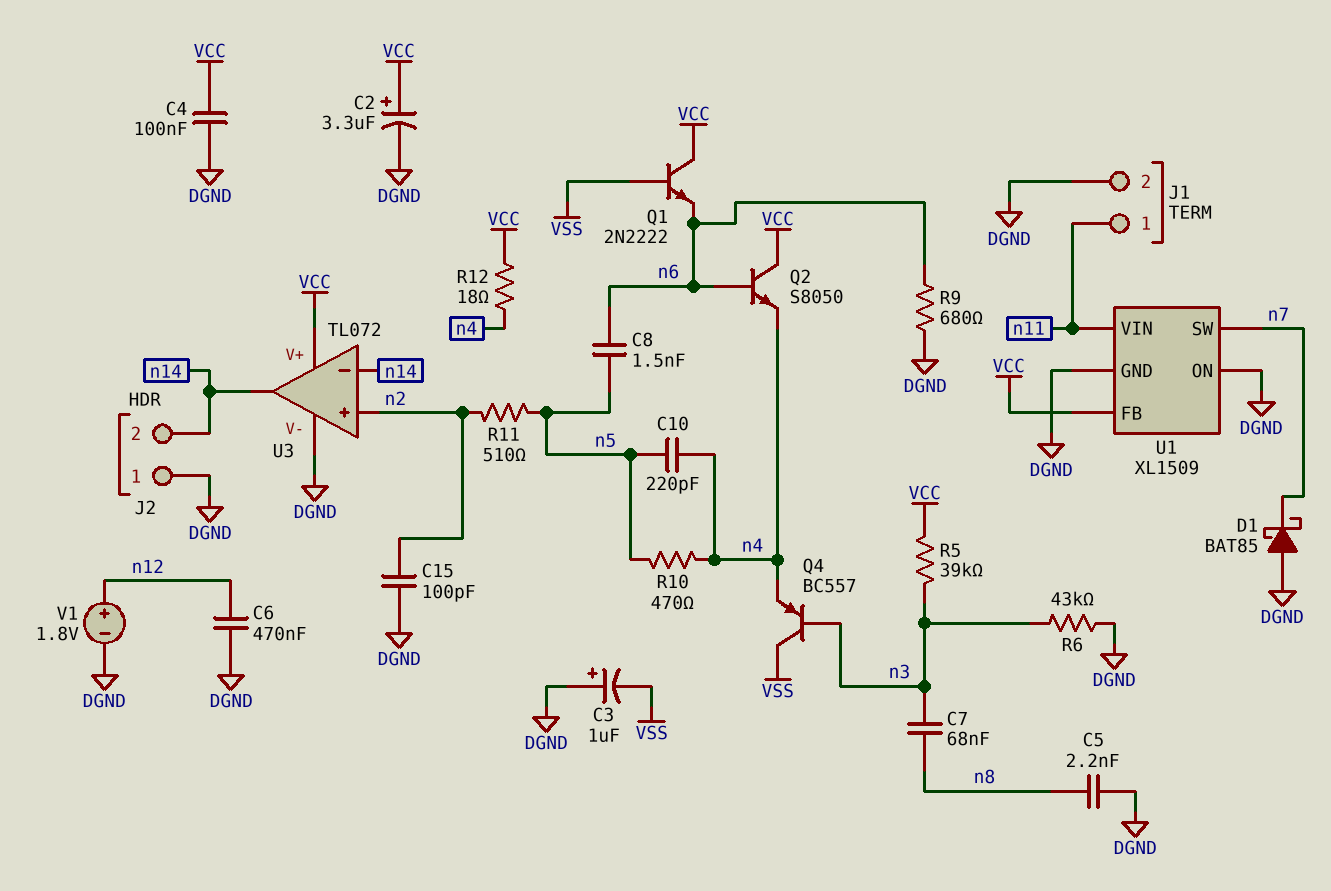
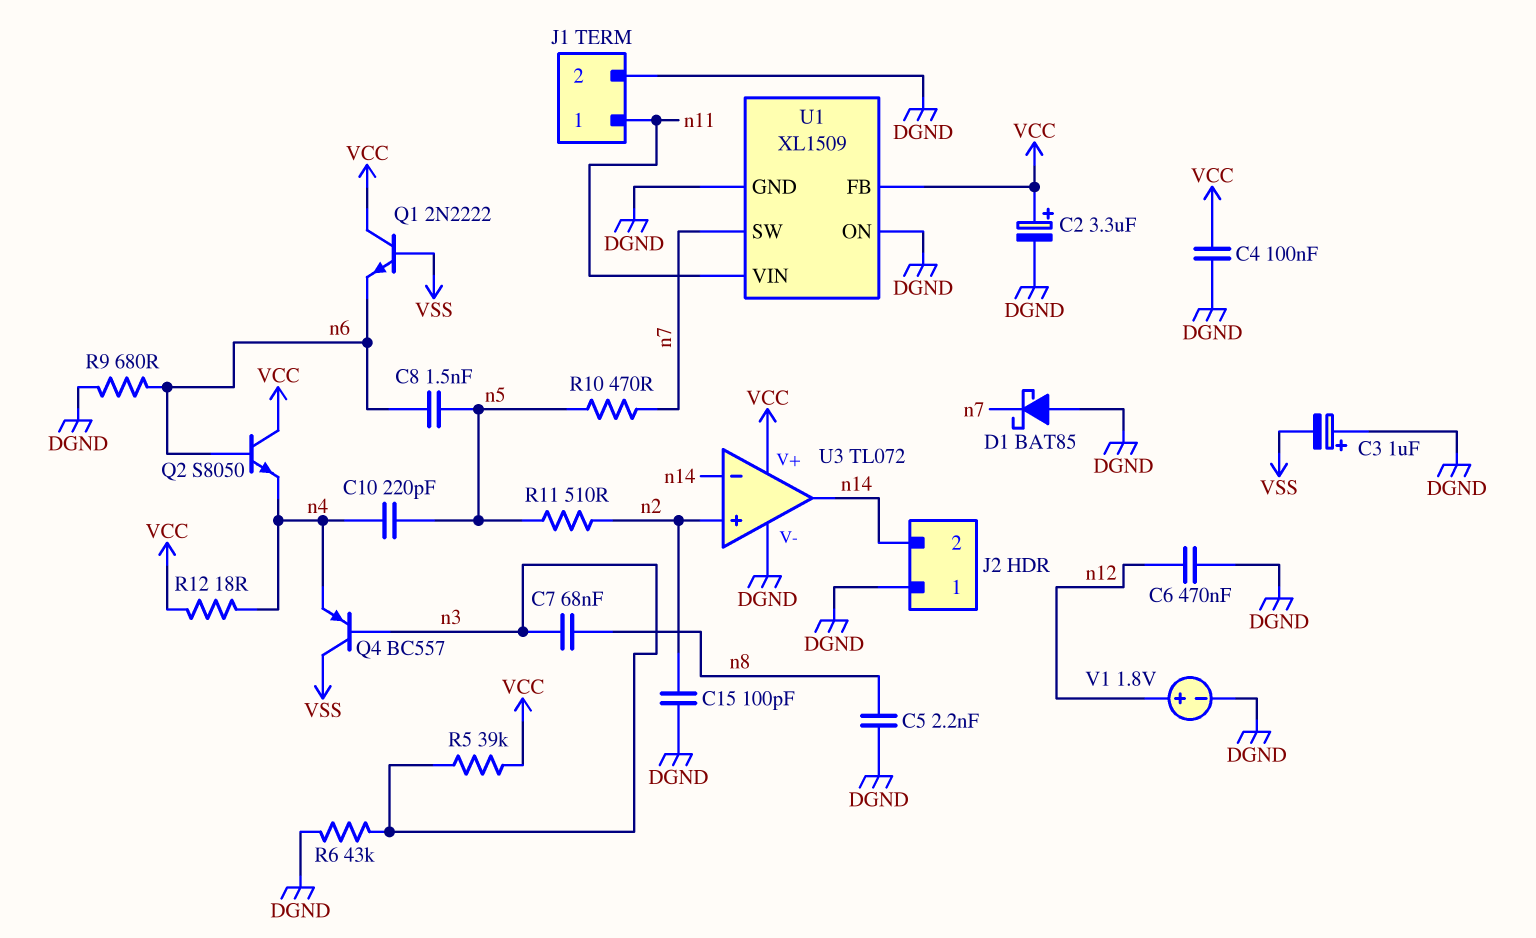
R10: 470 (n4, n5) -> 470 (n5, n7)

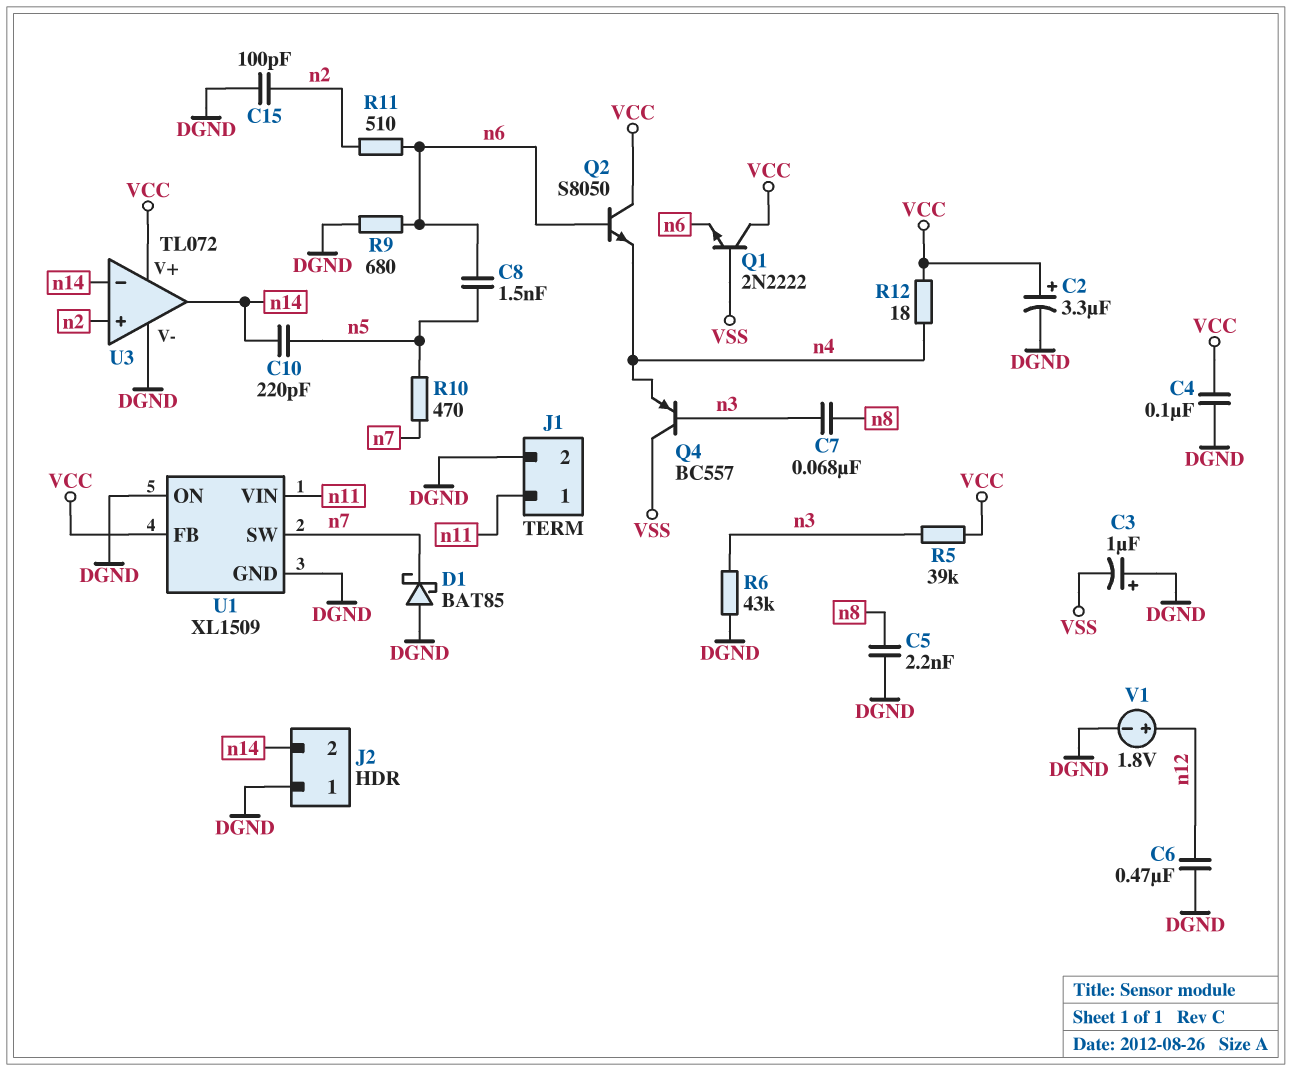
C10: 220pF (n4, n5) -> 220pF (n5, n14)
R11: 510 (n2, n5) -> 510 (n2, n6)

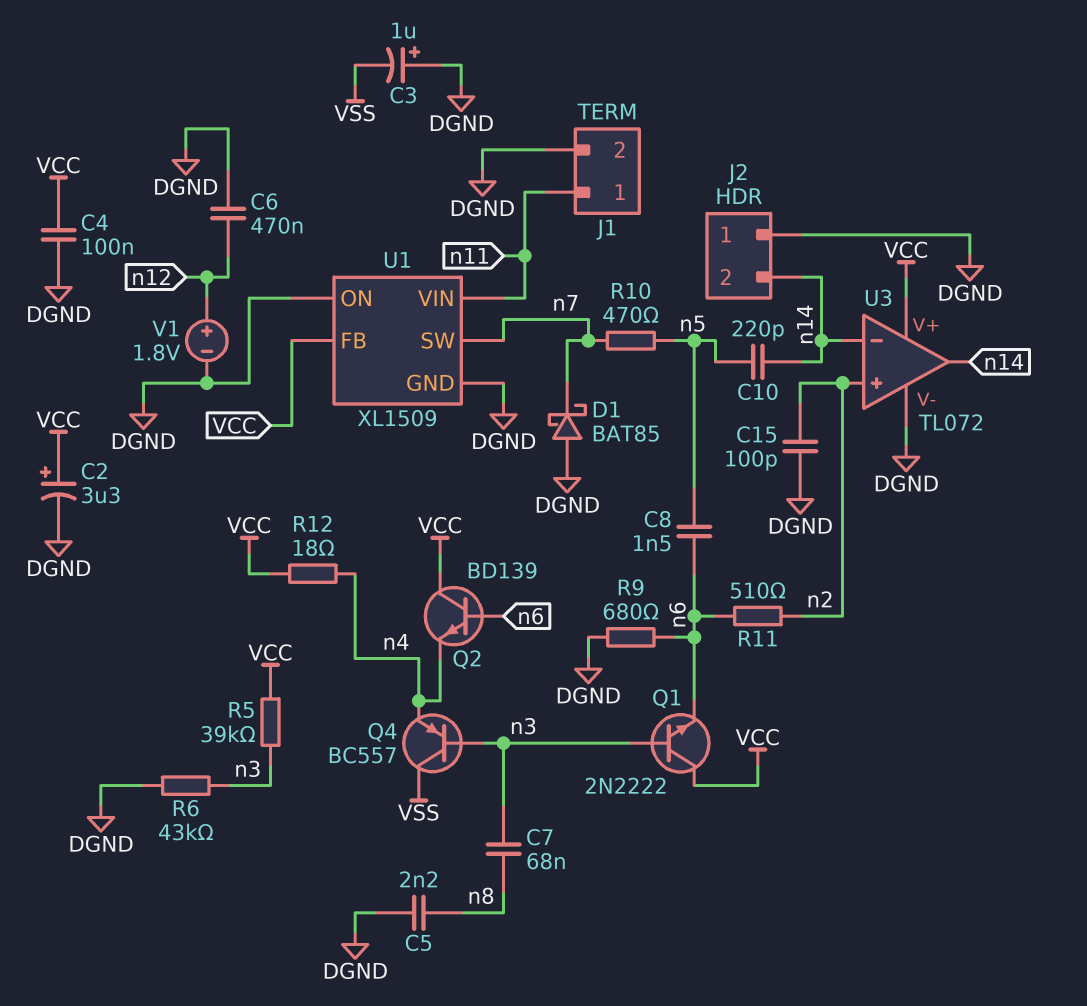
Q1: NPN 2N2222 (B VSS, C VCC, E n6) -> NPN 2N2222 (B n3, C VCC, E n6)
Q2: NPN S8050 (B n6, C VCC, E n4) -> NPN BD139 (B n6, C VCC, E n4)

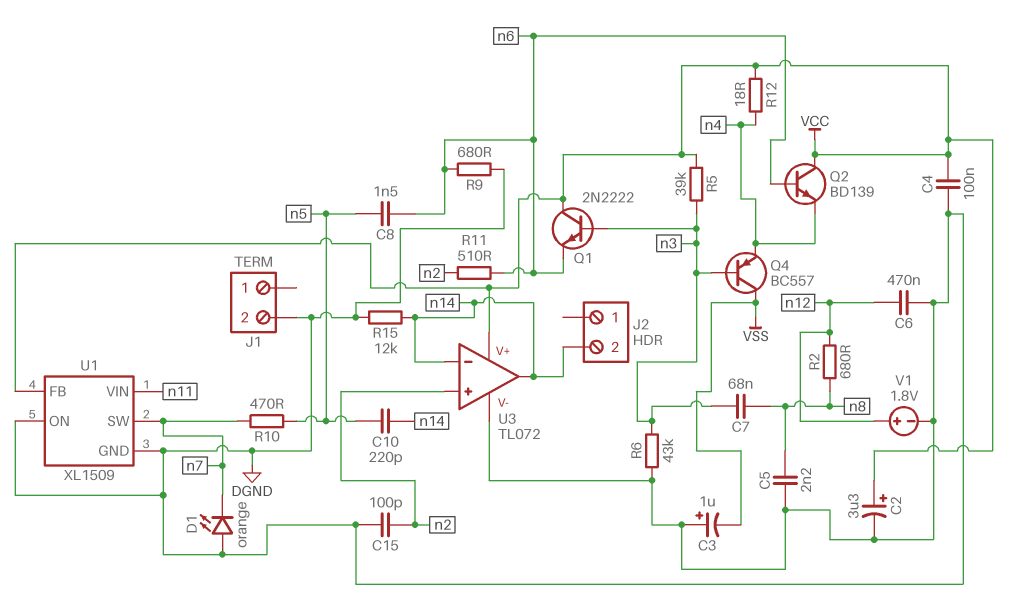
D1: schottky BAT85 (A DGND, K n7) -> LED orange (A DGND, K n7)
J1 pin 1: n11 -> none
J2 pin 1: DGND -> none
R2: none -> 680 (n8, n12)
R15: none -> 12k (DGND, n14)

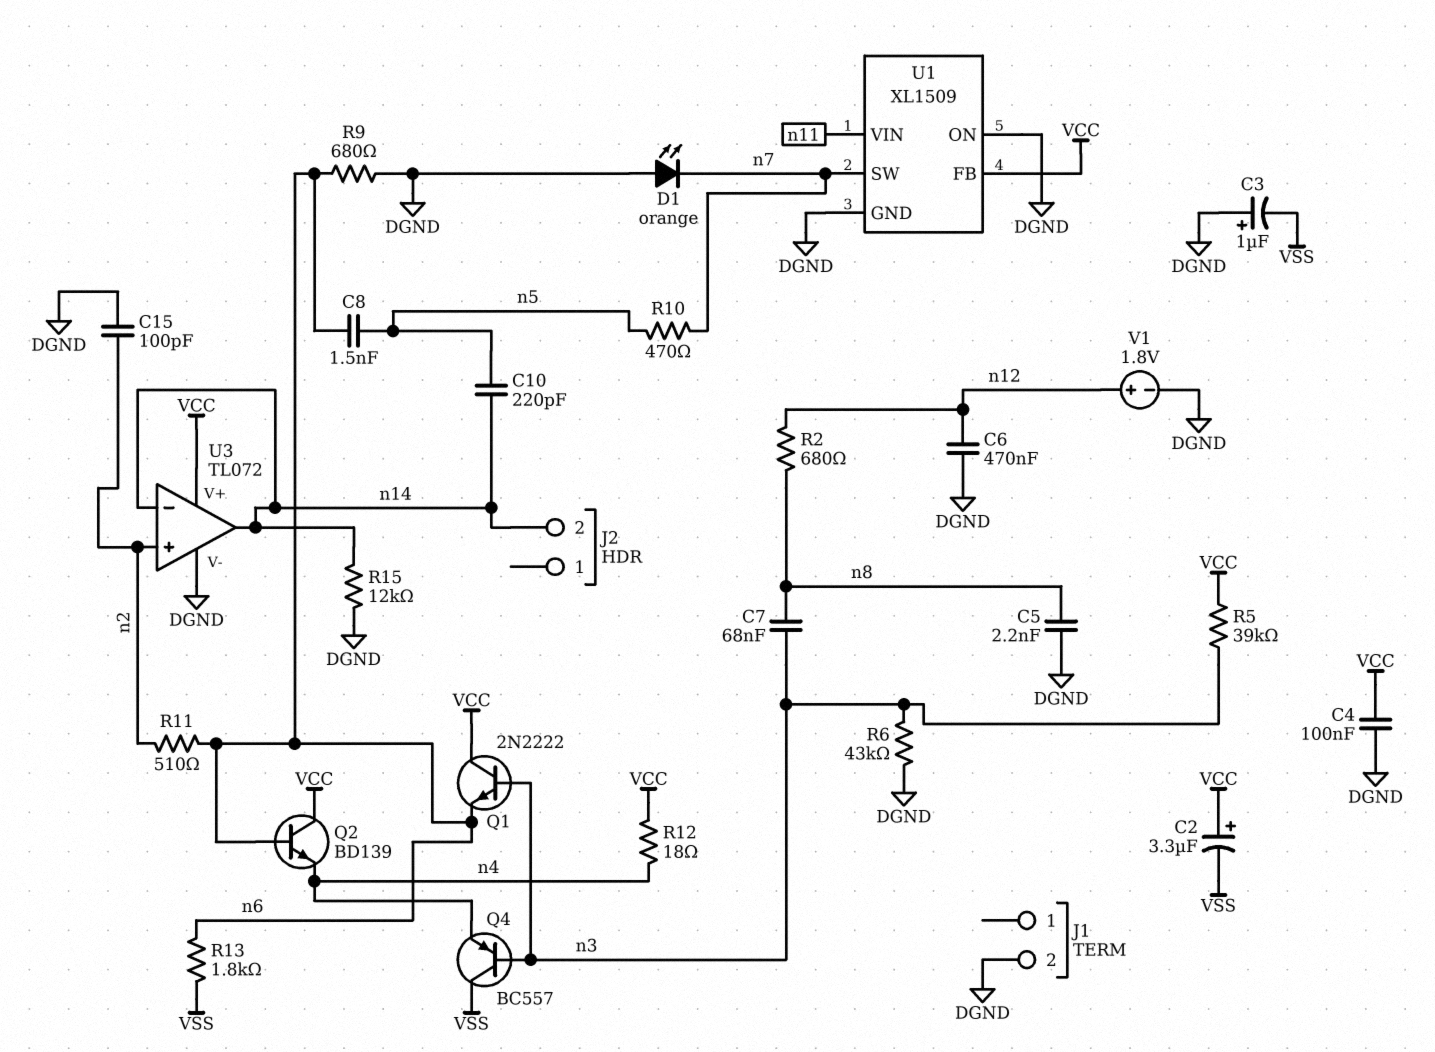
C2: 3.3uF (plus VCC, minus DGND) -> 3.3uF (plus VCC, minus VSS)
R13: none -> 1.8k (VSS, n6)

